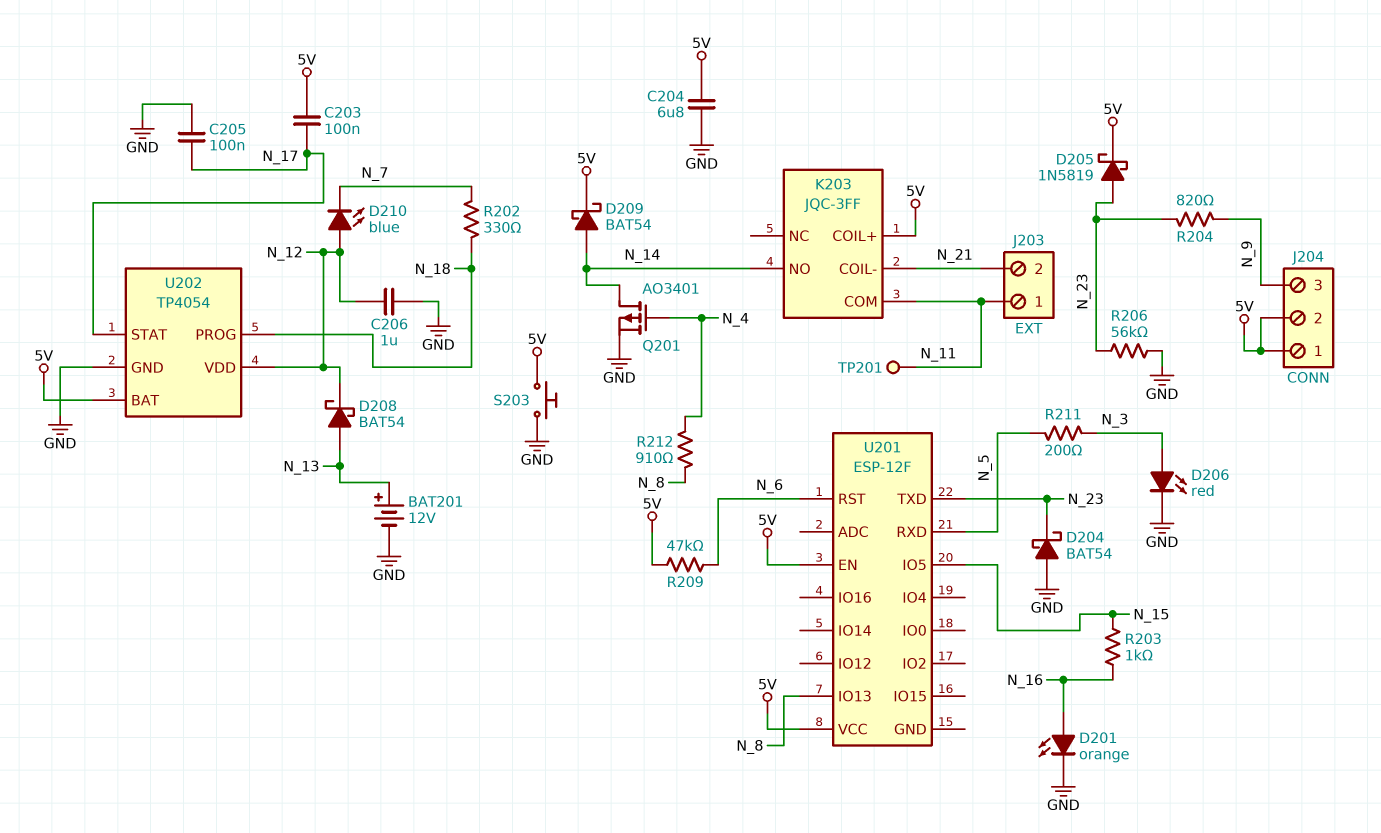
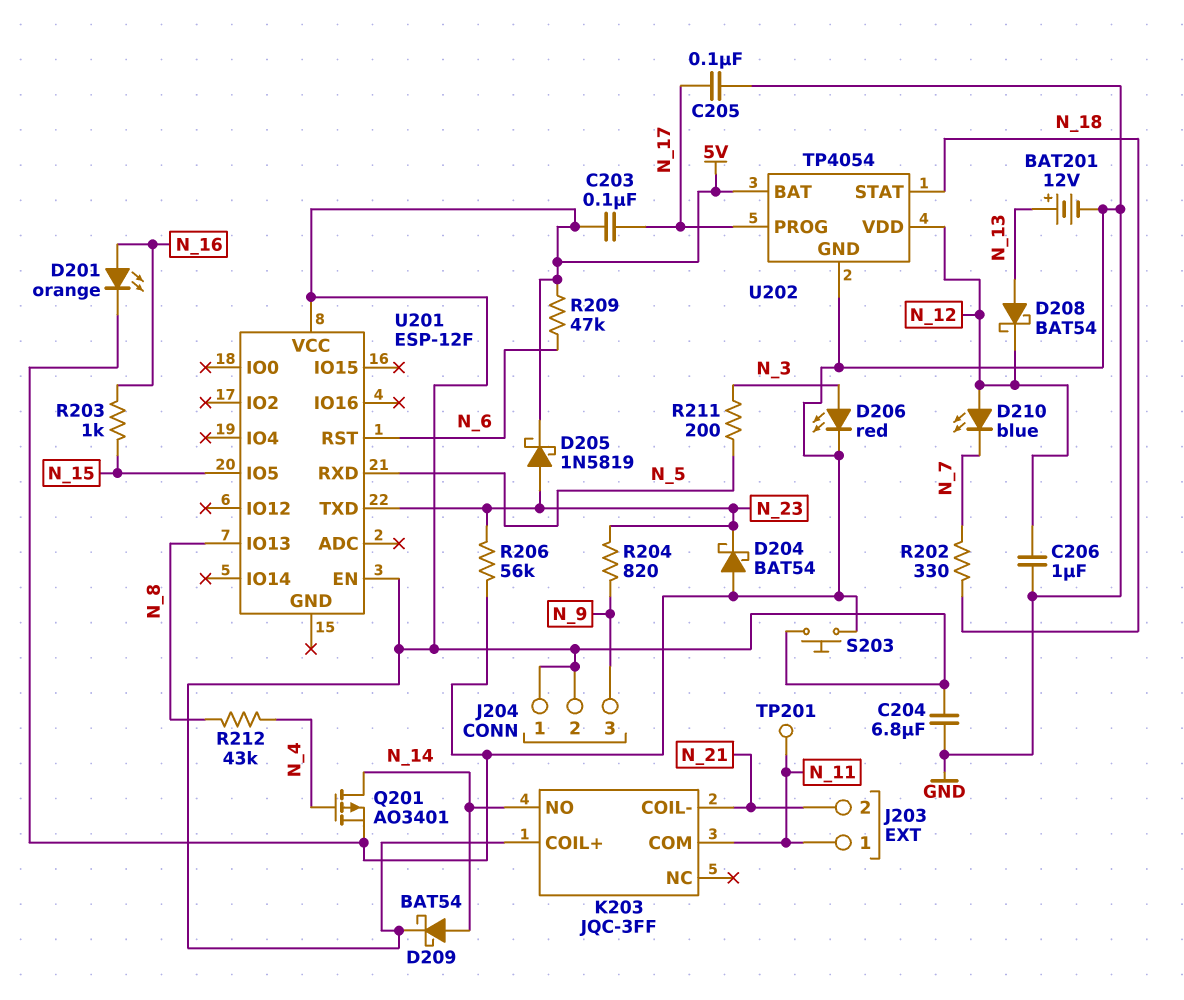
R212: 910 (N_4, N_8) -> 43k (N_4, N_8)
U202 pin PROG: N_18 -> N_17
U202 pin STAT: N_17 -> N_18

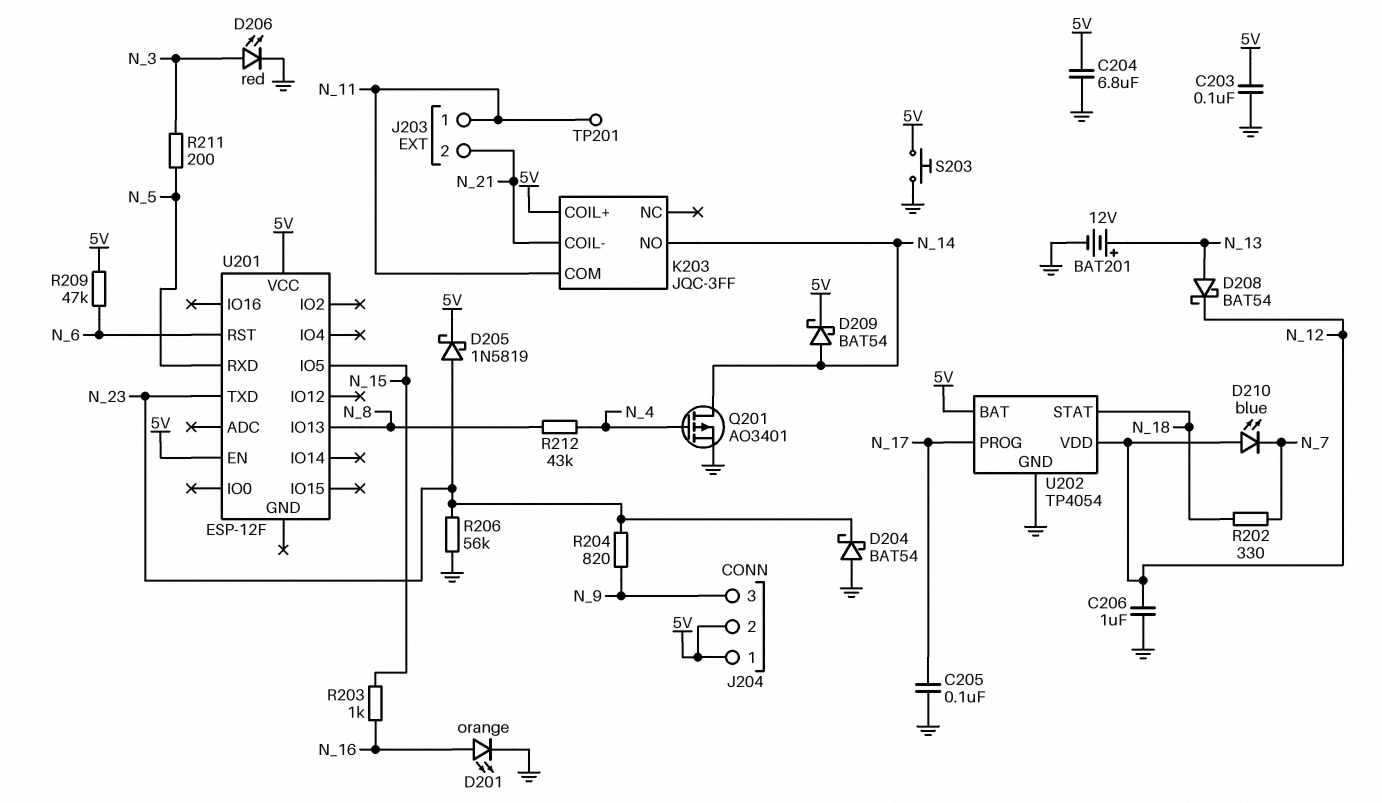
C203: 100nF (5V, N_17) -> 100nF (5V, GND)

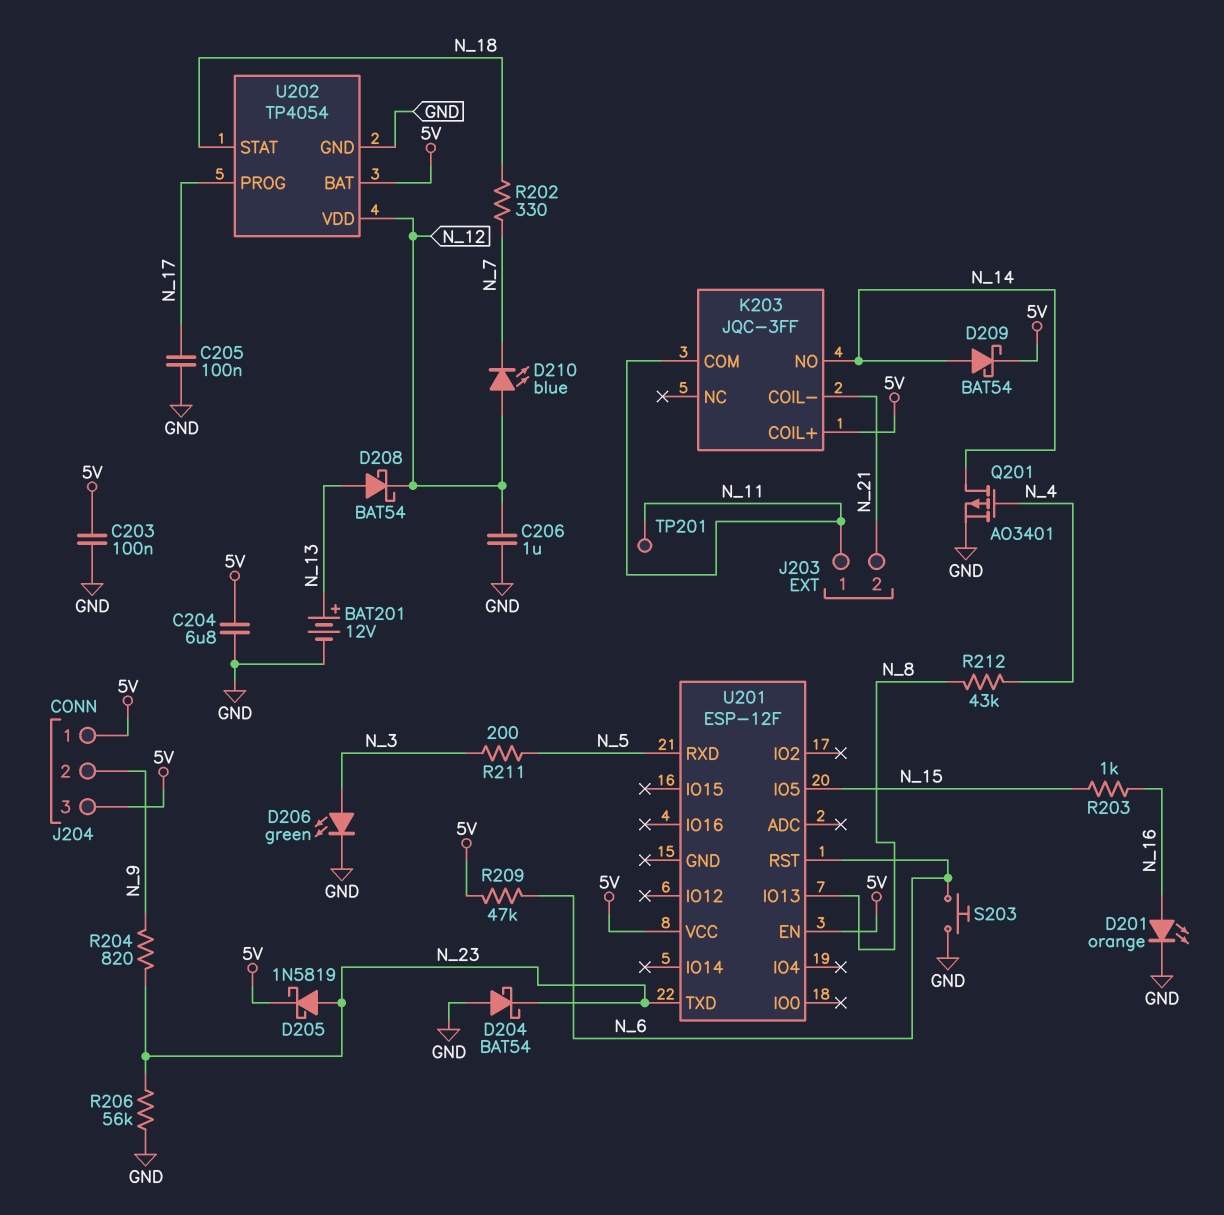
D206: LED red (A N_3, K GND) -> LED green (A N_3, K GND)
J204 pin 2: 5V -> N_9
J204 pin 3: N_9 -> 5V
S203: button (5V, GND) -> button (GND, N_6)

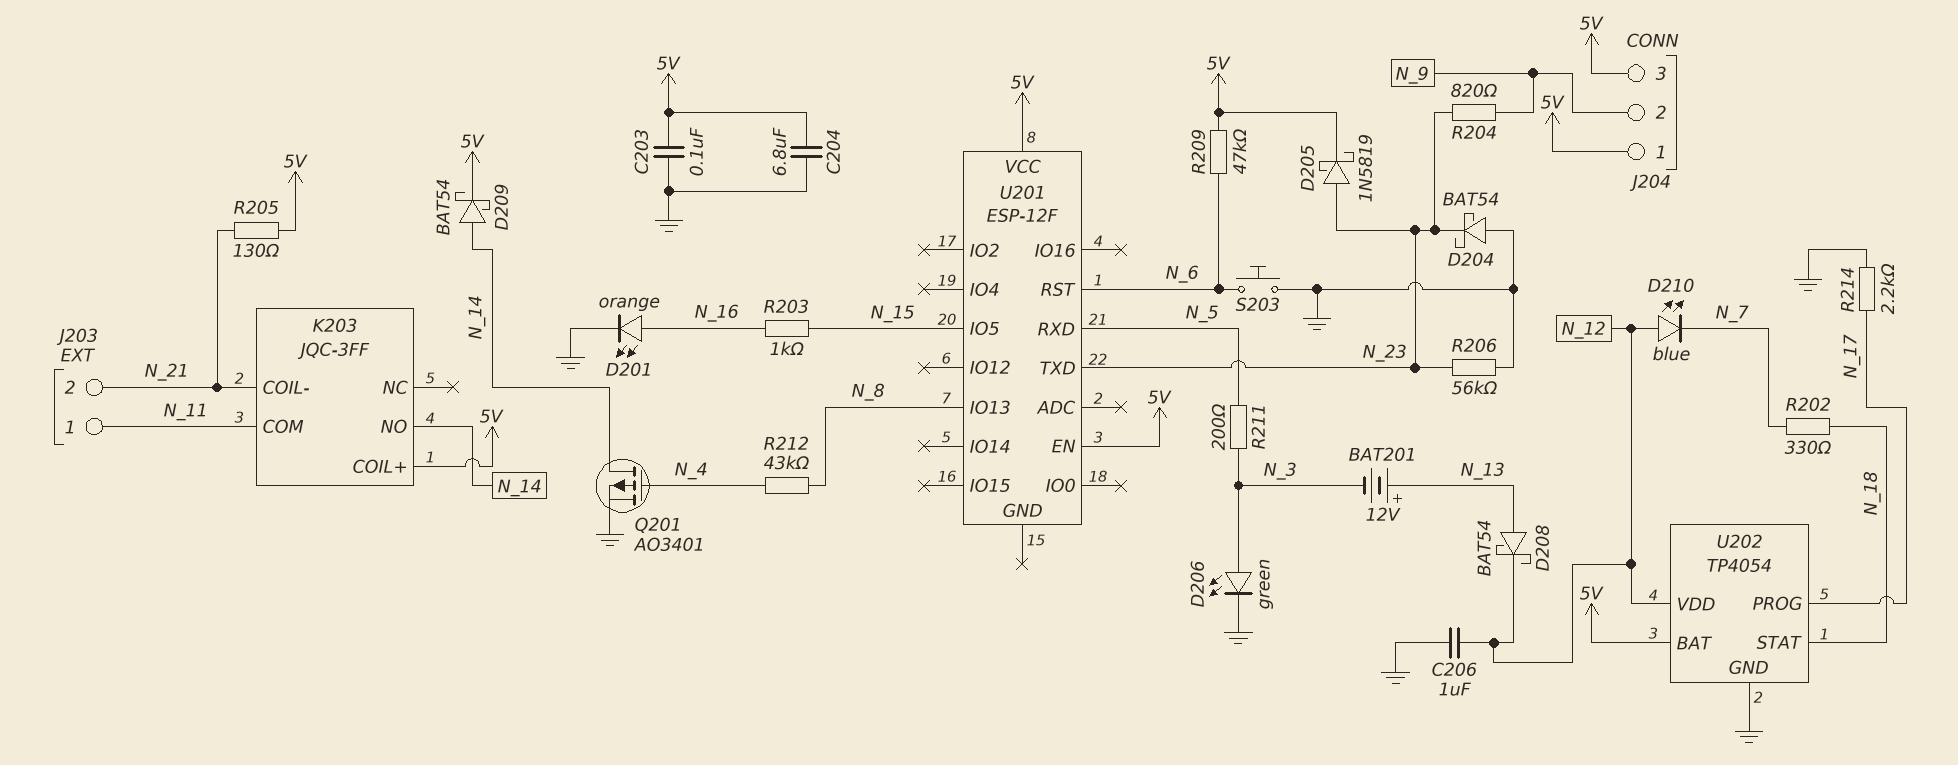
BAT201: 12V (plus N_13, minus GND) -> 12V (plus N_13, minus N_3)
C205: 100nF (GND, N_17) -> none
R205: none -> 130 (5V, N_21)
R214: none -> 2.2k (GND, N_17)
TP201: test point (N_11) -> none

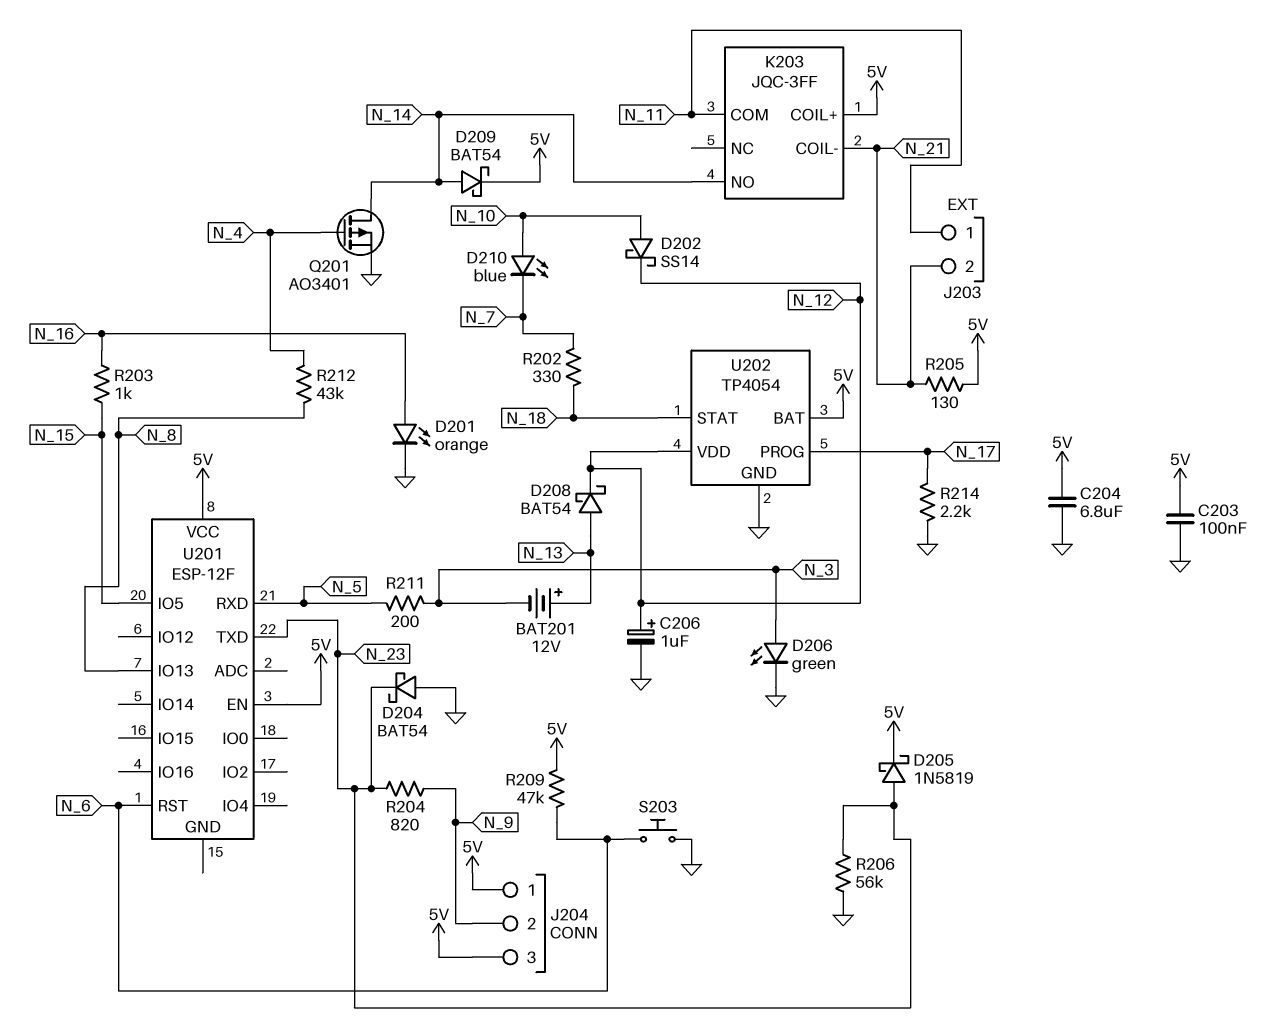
C206: 1uF (GND, N_12) -> 1uF (plus N_12, minus GND)
D202: none -> schottky SS14 (A N_10, K N_12)
D210: LED blue (A N_12, K N_7) -> LED blue (A N_10, K N_7)

